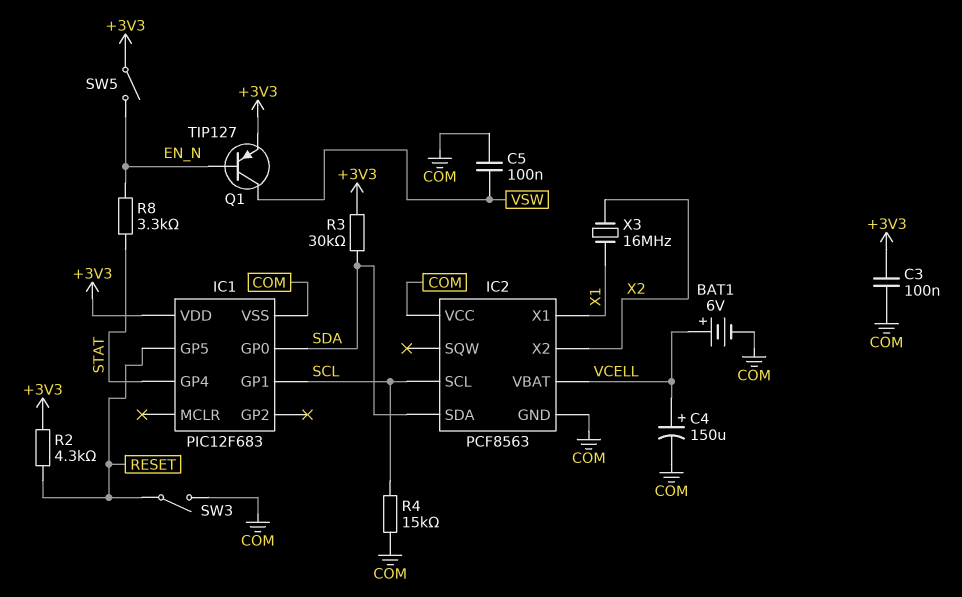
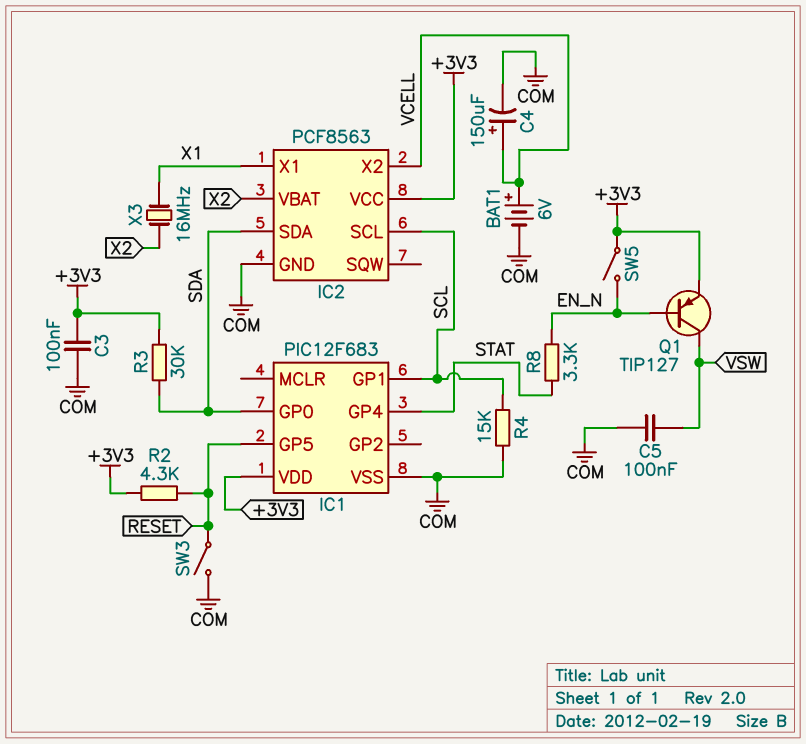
IC2 pin VBAT: VCELL -> X2
IC2 pin VCC: COM -> +3V3
IC2 pin X2: X2 -> VCELL

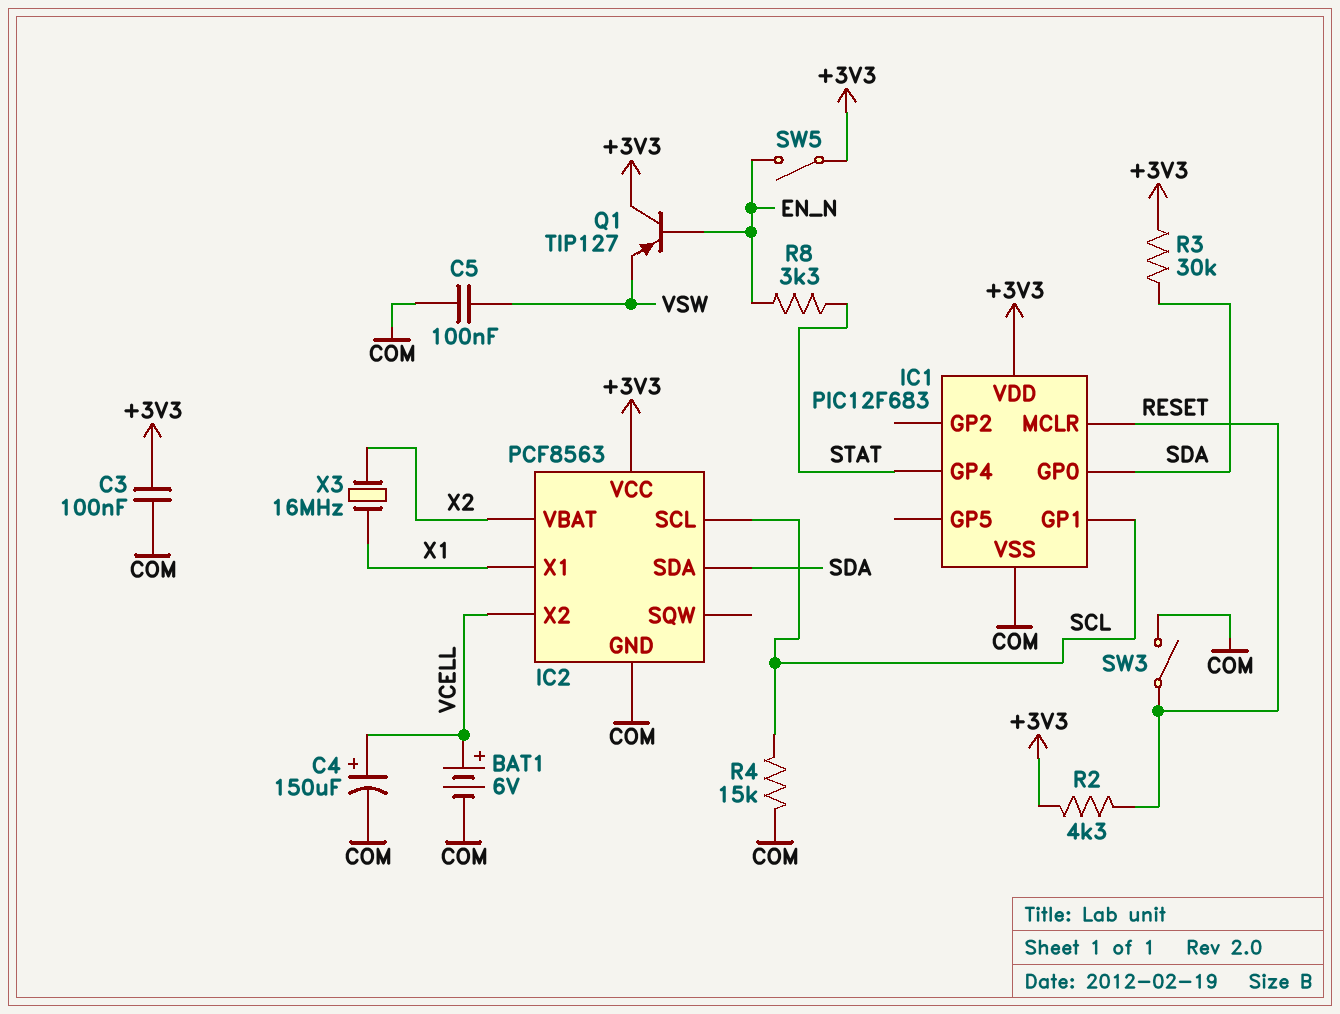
IC1 pin GP5: RESET -> none
IC1 pin MCLR: none -> RESET
Q1: PNP TIP127 (B EN_N, C VSW, E +3V3) -> PNP TIP127 (B EN_N, C +3V3, E VSW)

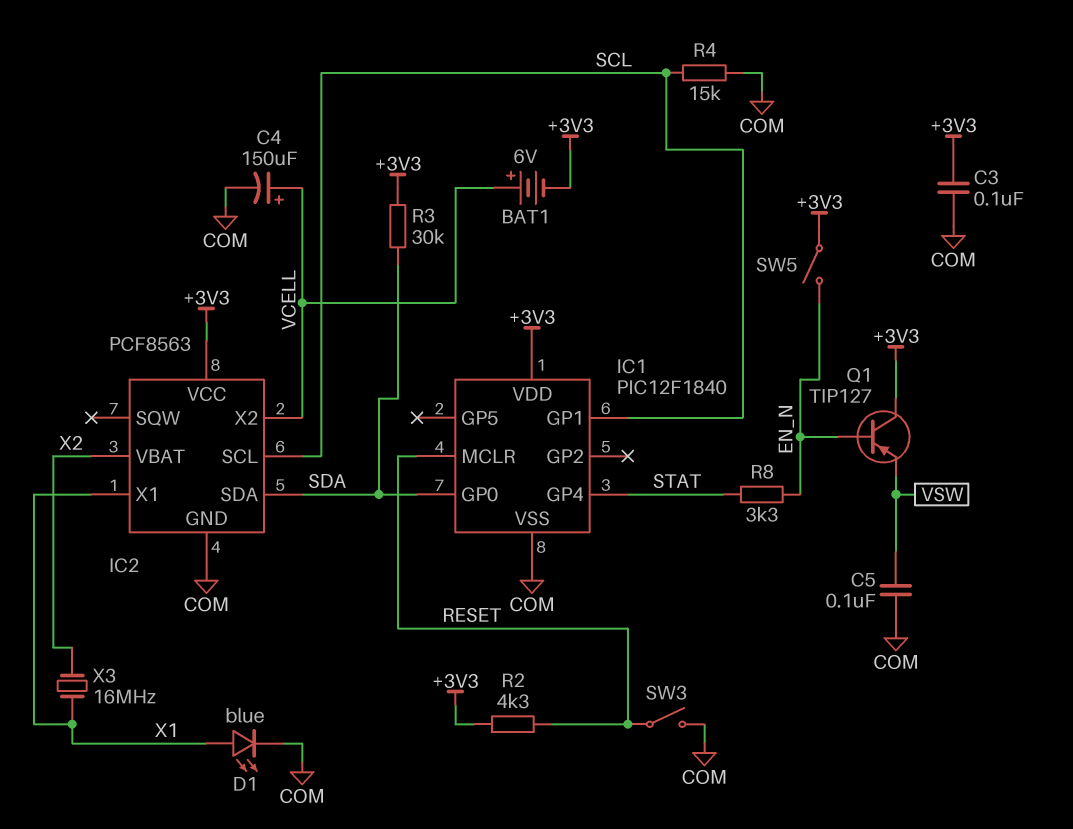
BAT1: 6V (plus VCELL, minus COM) -> 6V (plus VCELL, minus +3V3)
D1: none -> LED blue (A X1, K COM)
IC1: PIC12F683 -> PIC12F1840

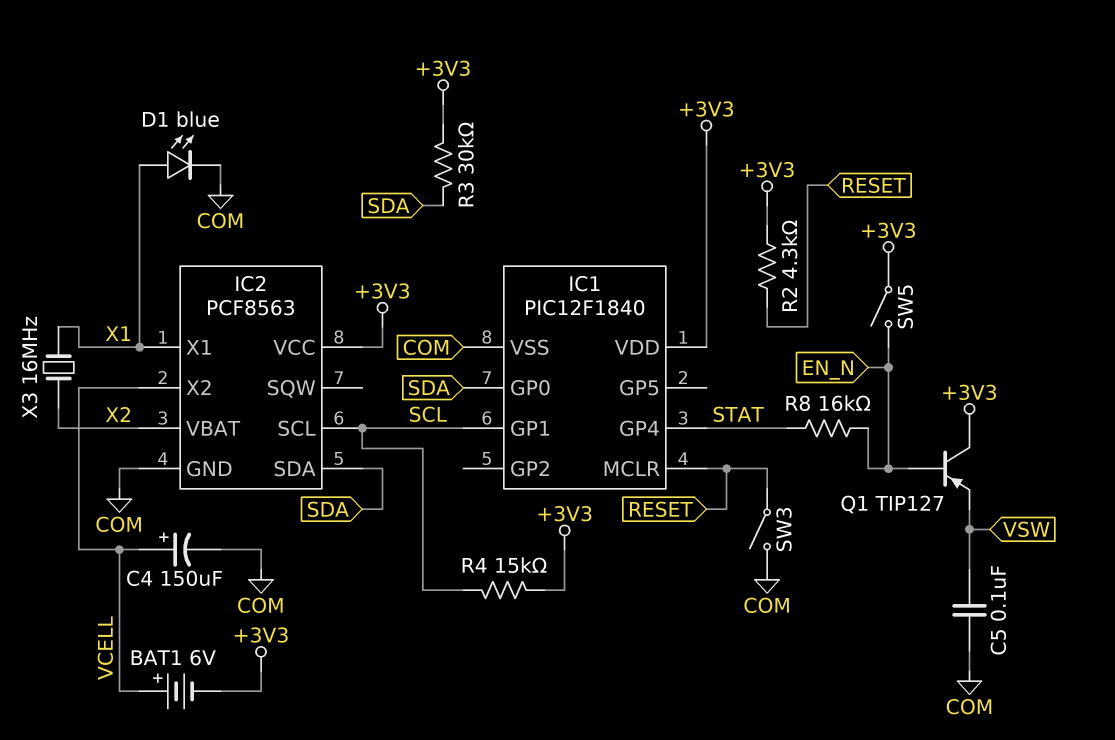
C3: 100nF (+3V3, COM) -> none
R4: 15k (COM, SCL) -> 15k (+3V3, SCL)
R8: 3.3k (EN_N, STAT) -> 16k (EN_N, STAT)

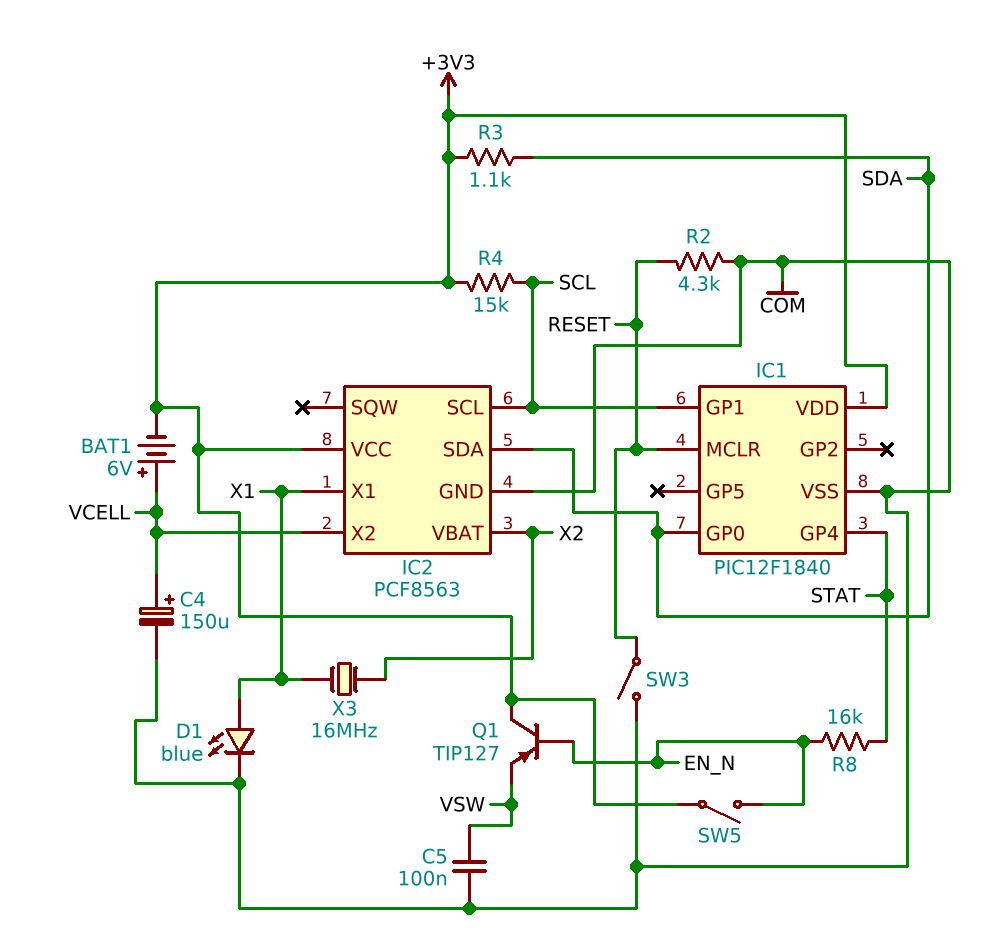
R2: 4.3k (+3V3, RESET) -> 4.3k (COM, RESET)
R3: 30k (+3V3, SDA) -> 1.1k (+3V3, SDA)

